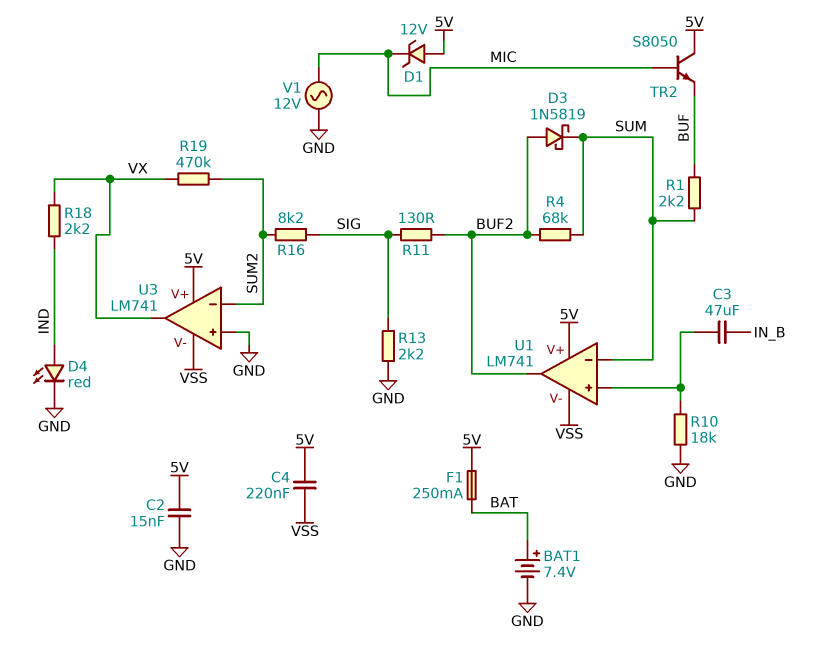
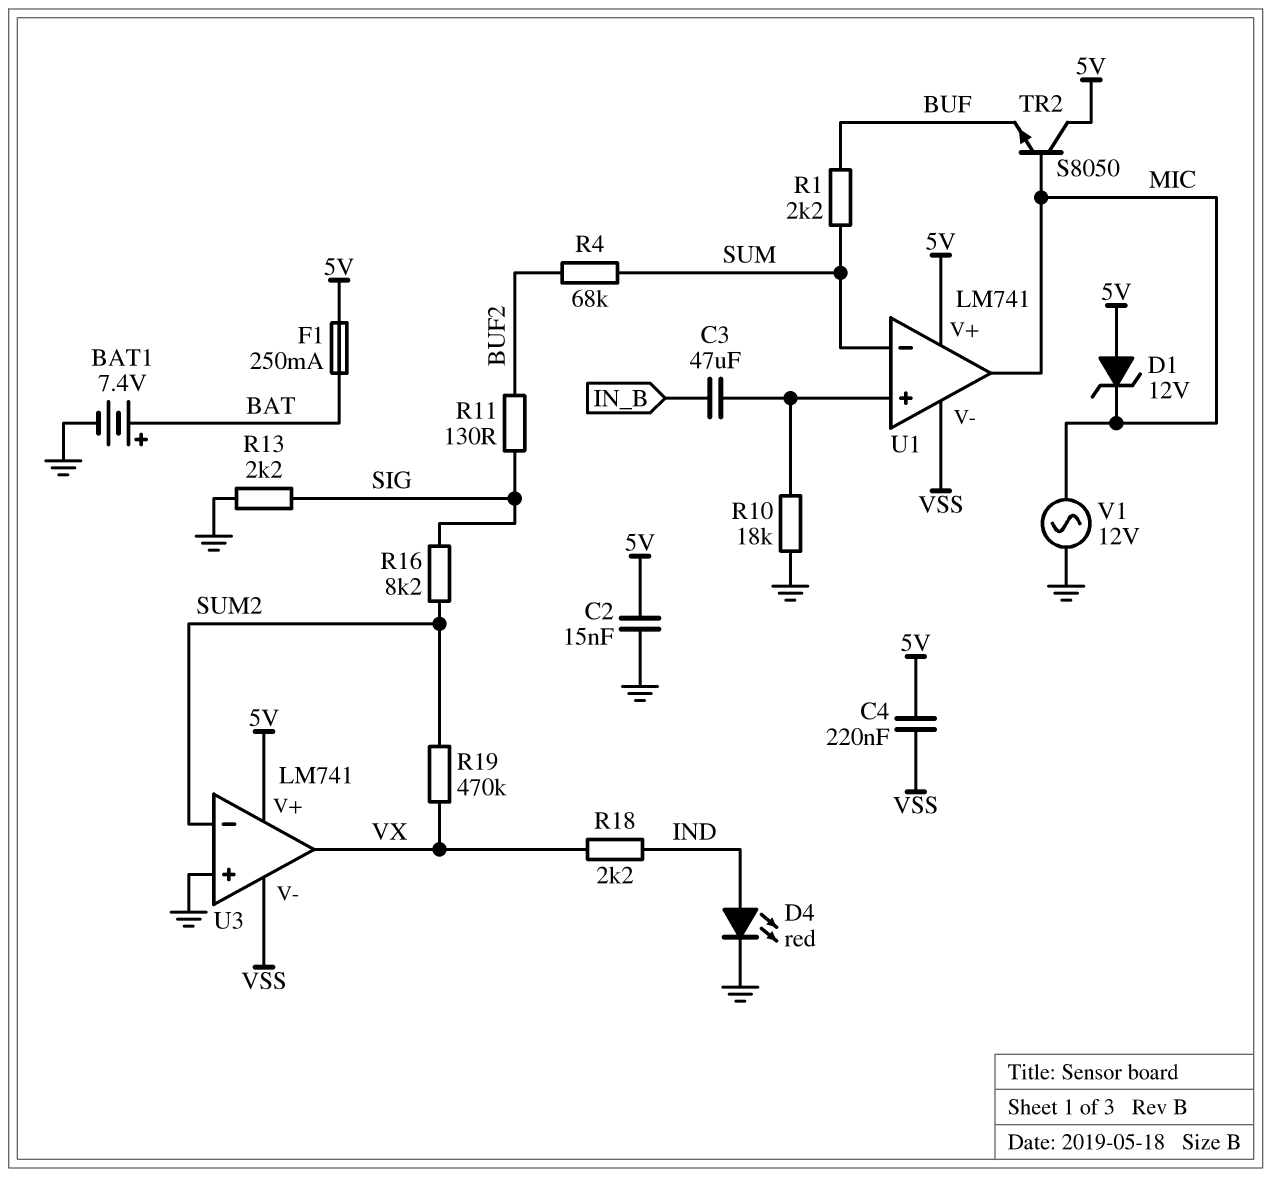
D3: schottky 1N5819 (A BUF2, K SUM) -> none
U1 pin out: BUF2 -> MIC

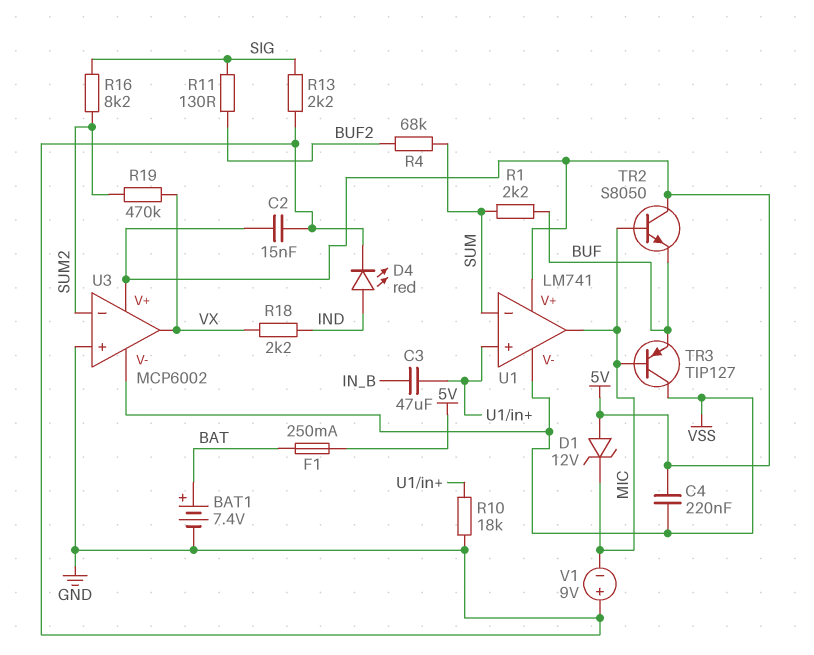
TR3: none -> PNP TIP127 (B MIC, C VSS, E BUF)
U3: LM741 -> MCP6002
V1: AC 12V (GND, MIC) -> 9V (plus GND, minus MIC)

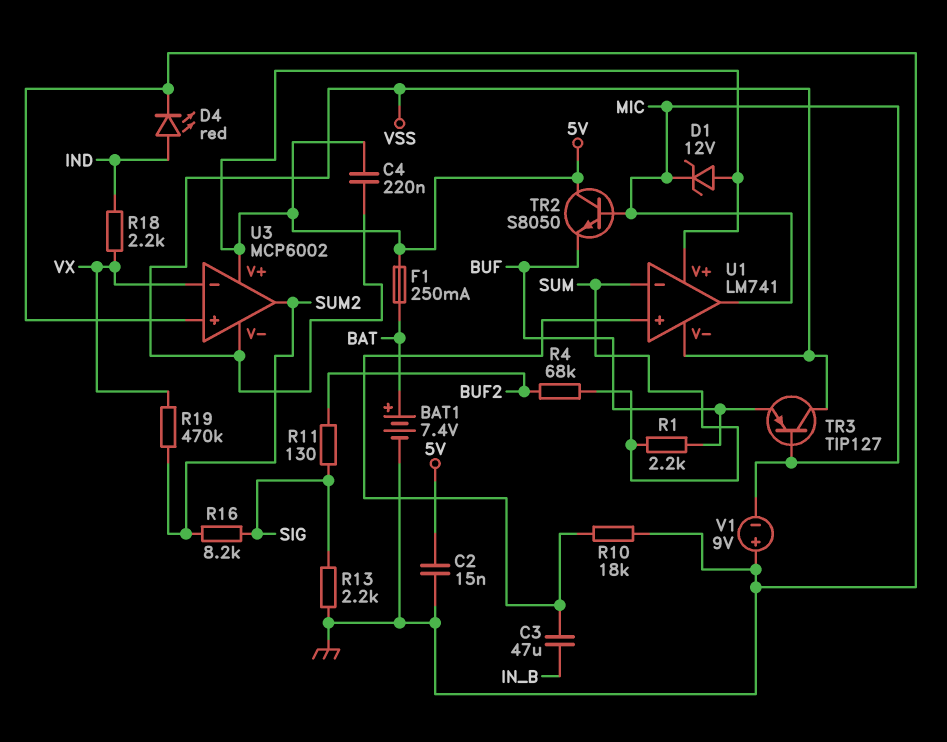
U3 pin in-: SUM2 -> VX
U3 pin out: VX -> SUM2

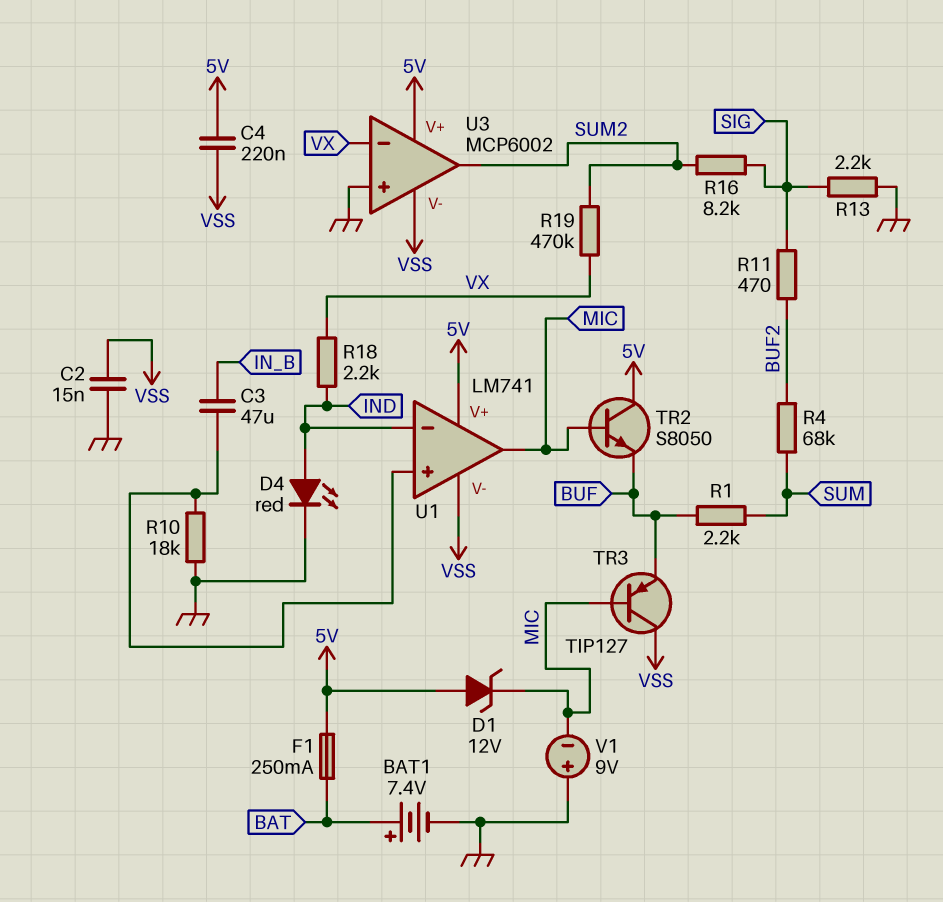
C2: 15nF (5V, GND) -> 15nF (GND, VSS)
R11: 130 (BUF2, SIG) -> 470 (BUF2, SIG)
U1 pin in-: SUM -> IND

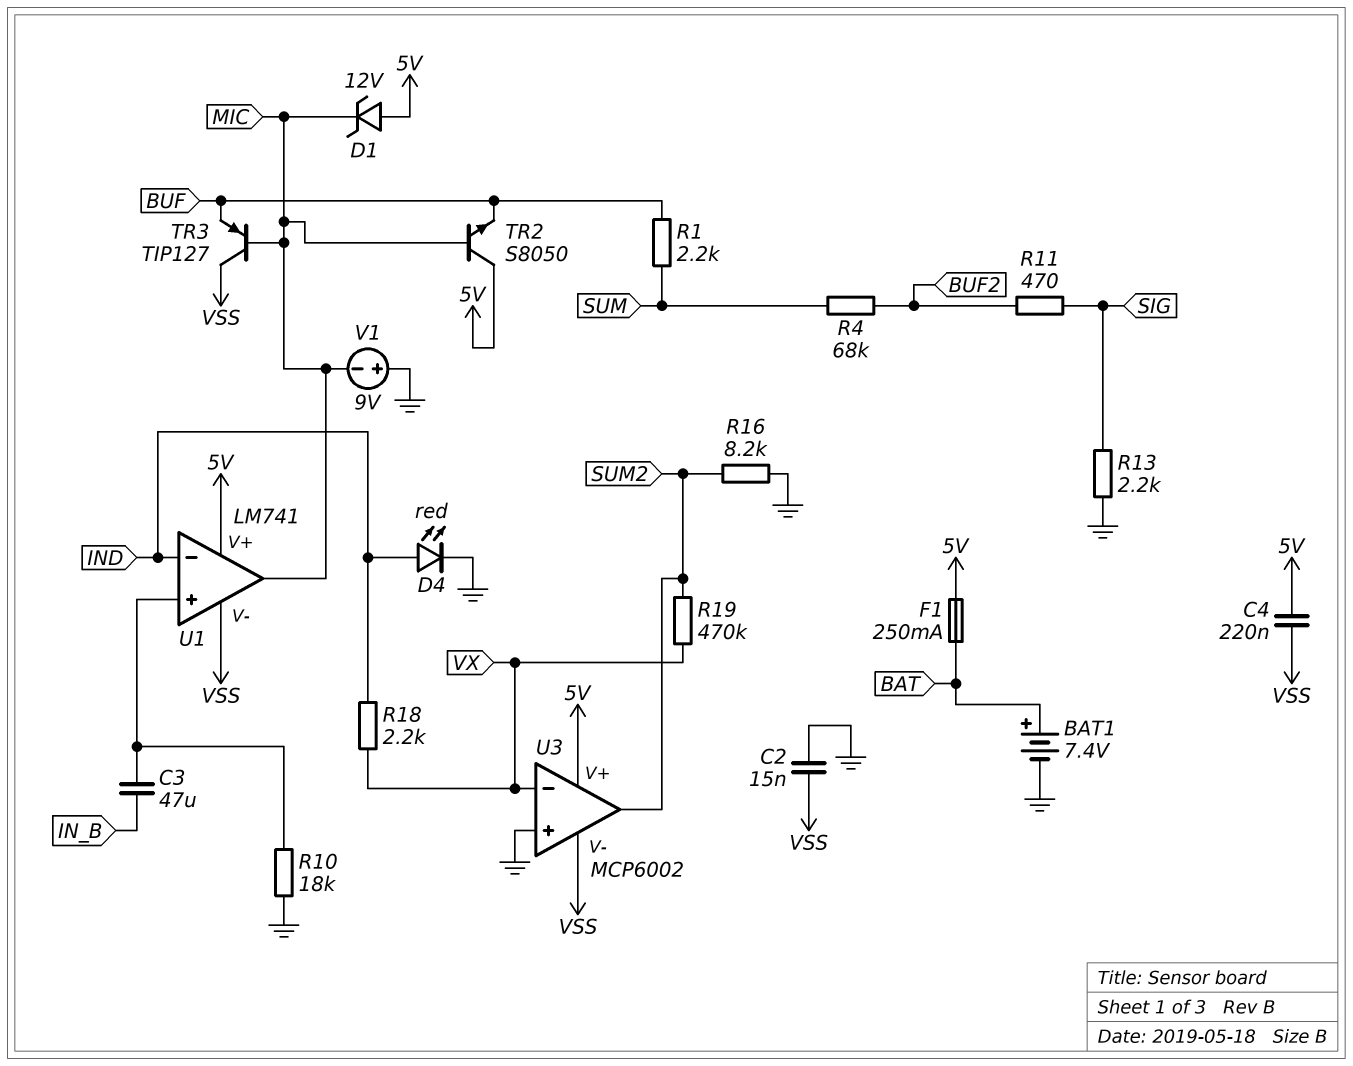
R16: 8.2k (SIG, SUM2) -> 8.2k (GND, SUM2)

